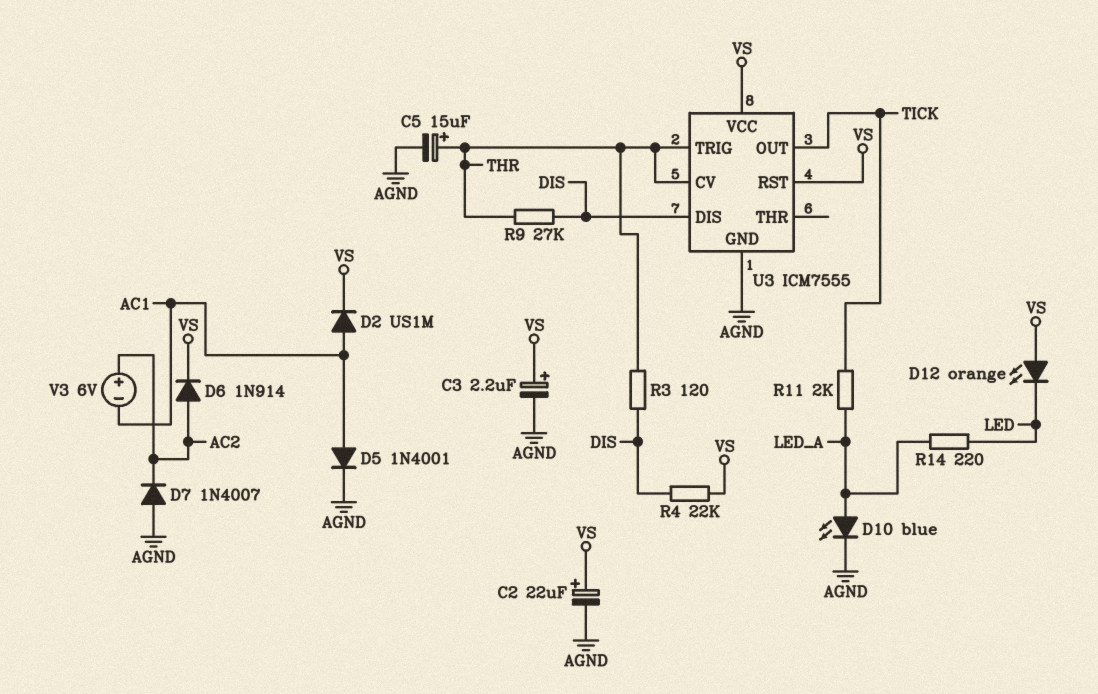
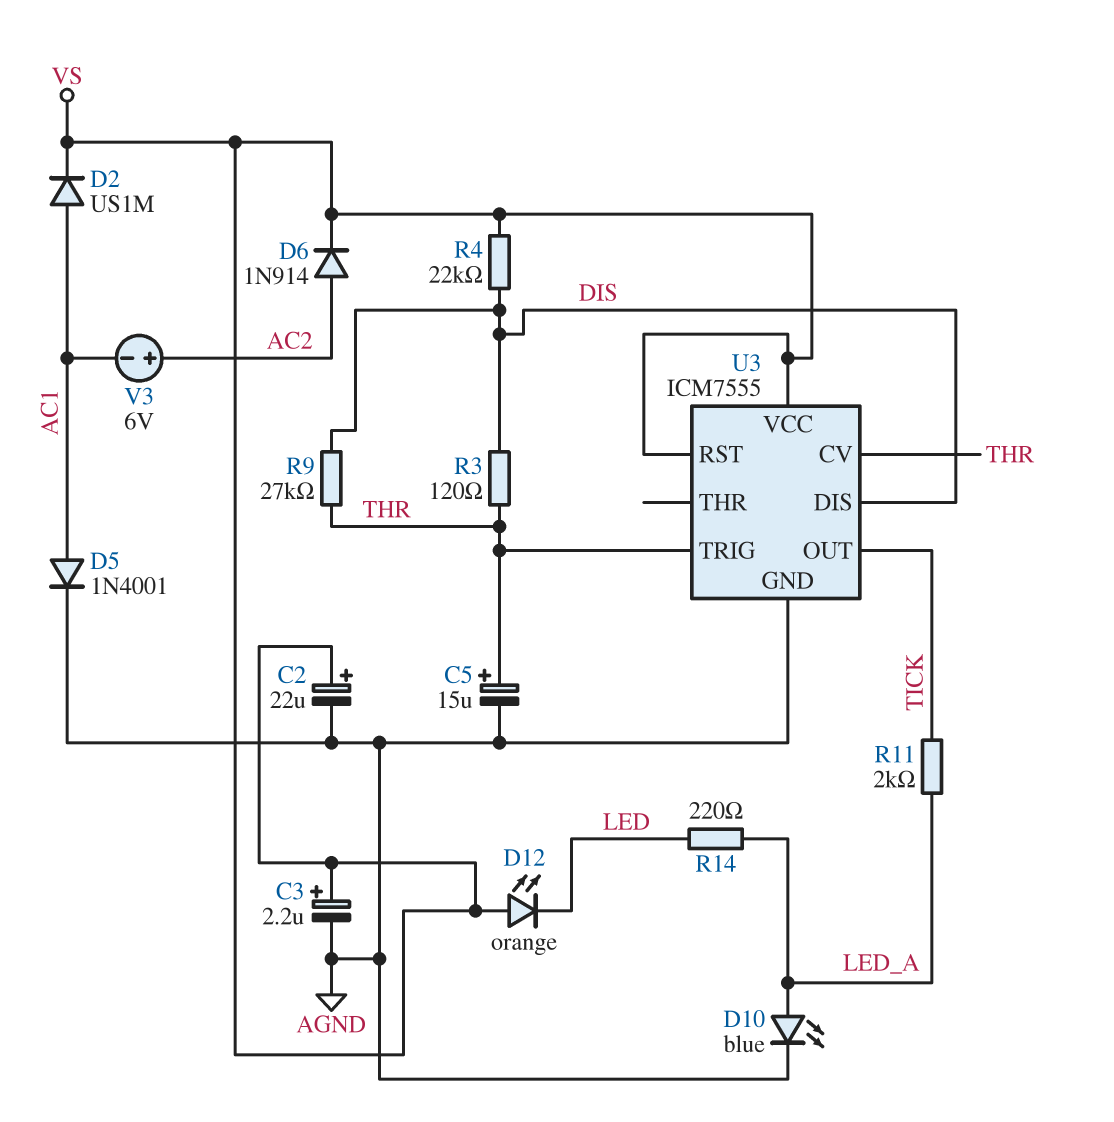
D7: diode 1N4007 (A AGND, K AC2) -> none

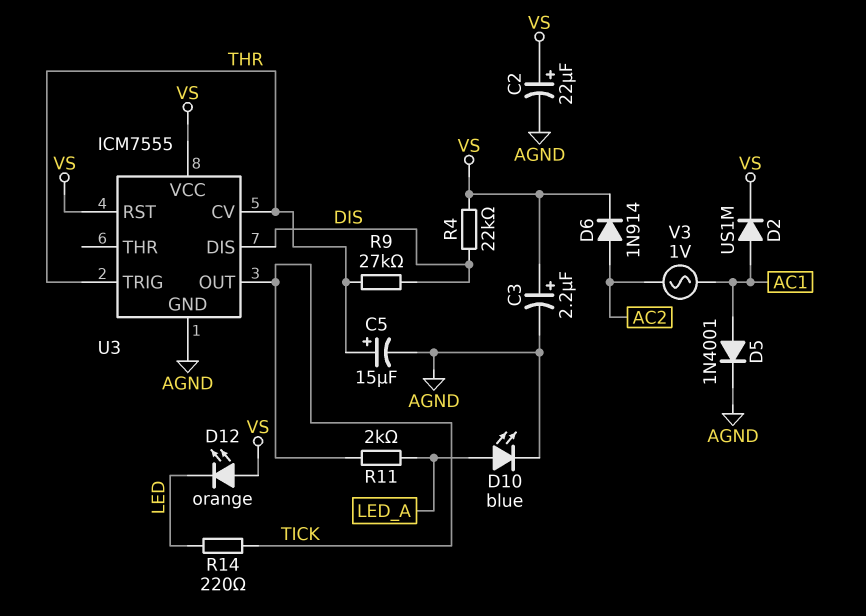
R3: 120 (DIS, THR) -> none
R14: 220 (LED, LED_A) -> 220 (LED, TICK)
V3: 6V (plus AC2, minus AC1) -> AC 1V (AC1, AC2)

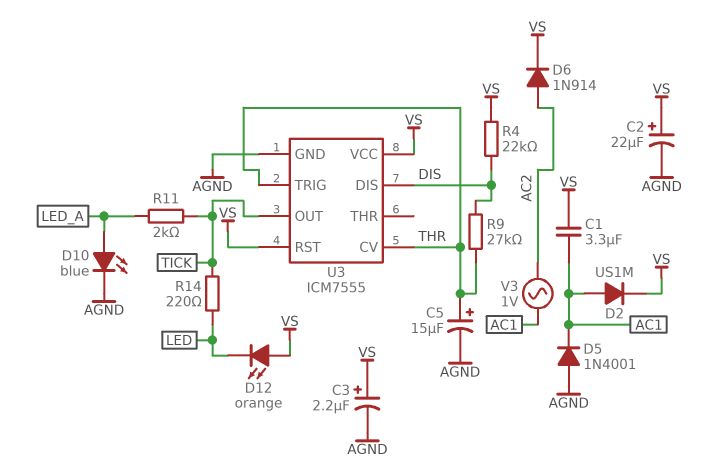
C1: none -> 3.3uF (AC1, VS)
D5: diode 1N4001 (A AC1, K AGND) -> diode 1N4001 (A AGND, K AC1)

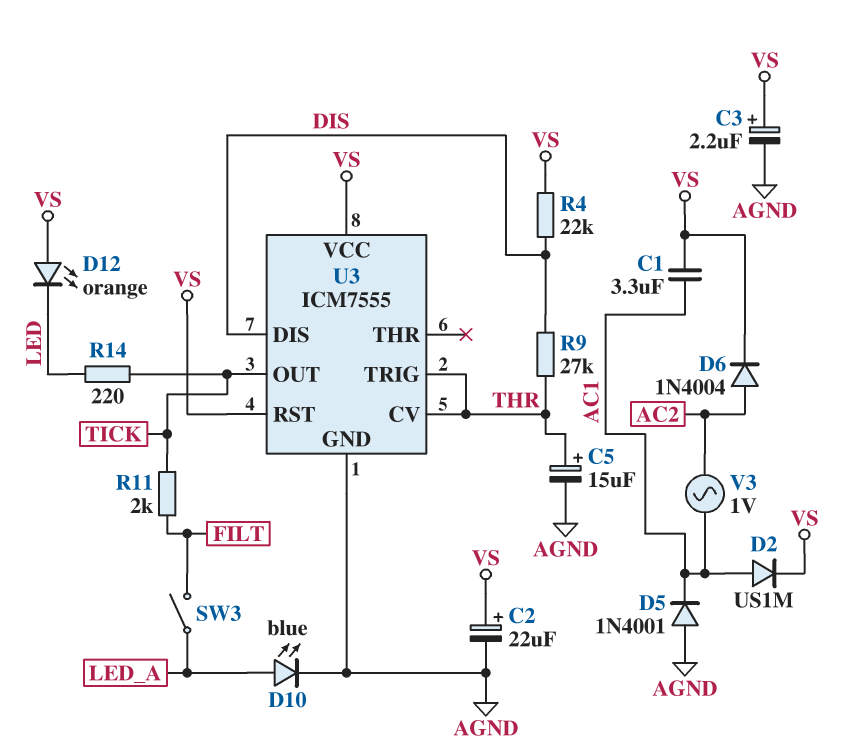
D6: diode 1N914 (A AC2, K VS) -> diode 1N4004 (A AC2, K VS)
R11: 2k (LED_A, TICK) -> 2k (FILT, TICK)
SW3: none -> switch (FILT, LED_A)

